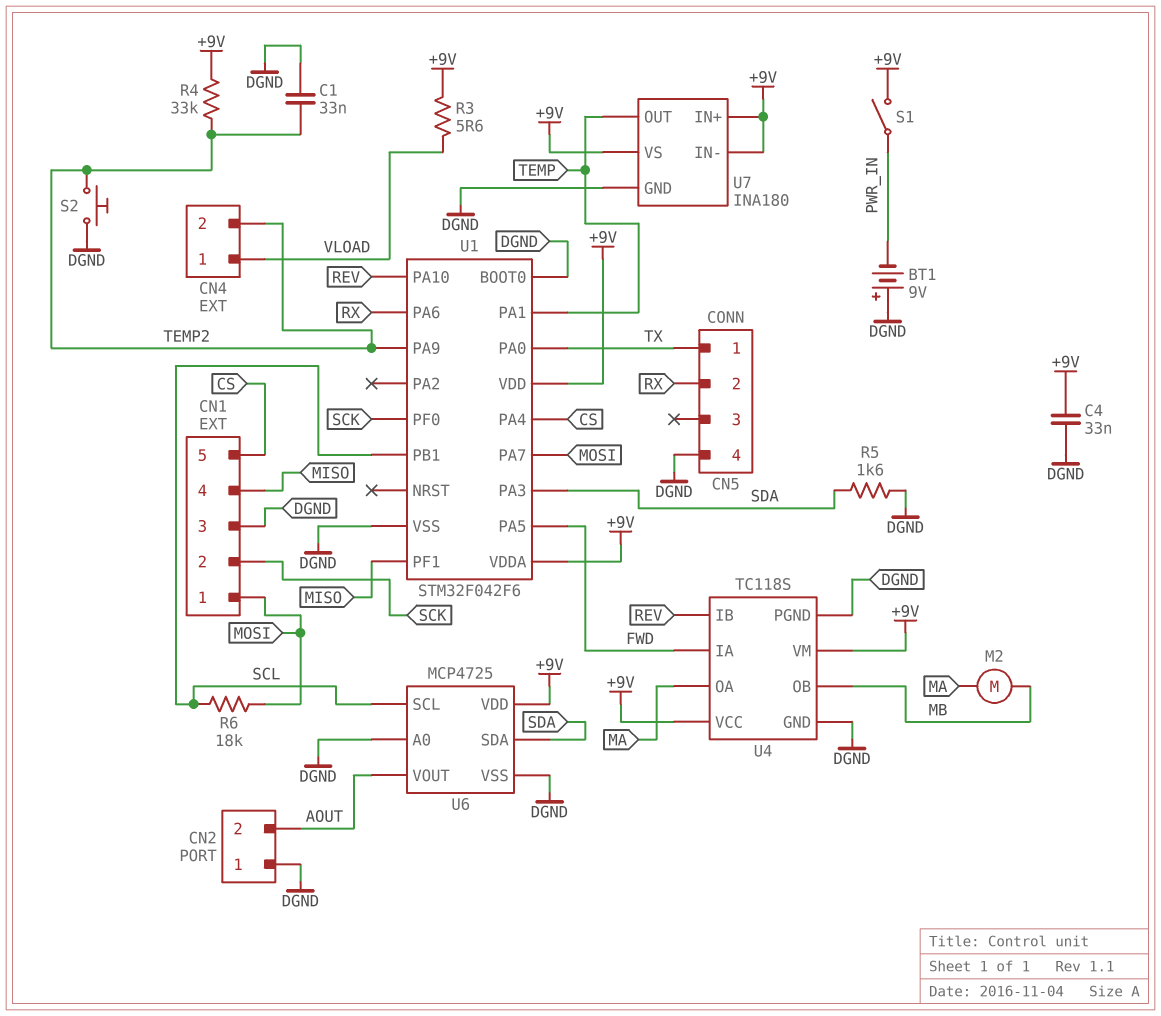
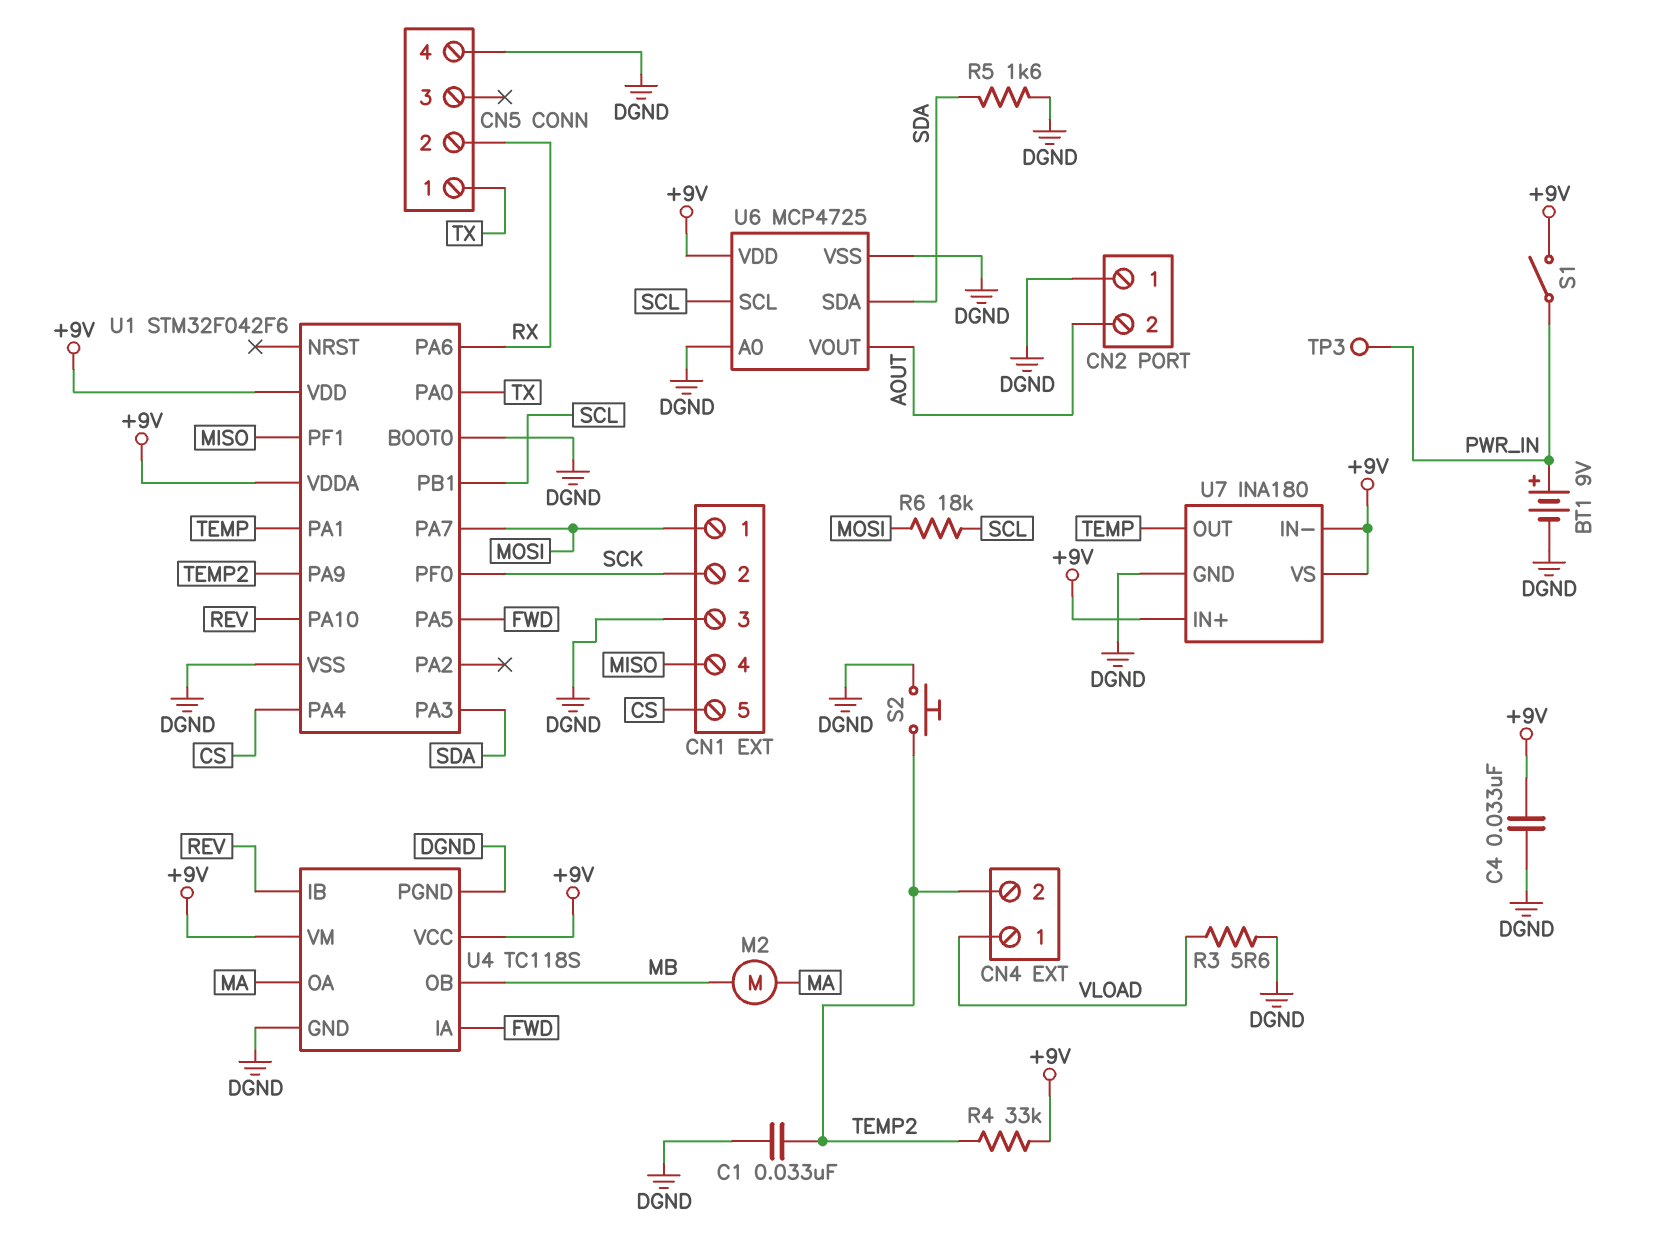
BT1: 9V (plus DGND, minus PWR_IN) -> 9V (plus PWR_IN, minus DGND)
R3: 5.6 (+9V, VLOAD) -> 5.6 (DGND, VLOAD)
TP3: none -> test point (PWR_IN)

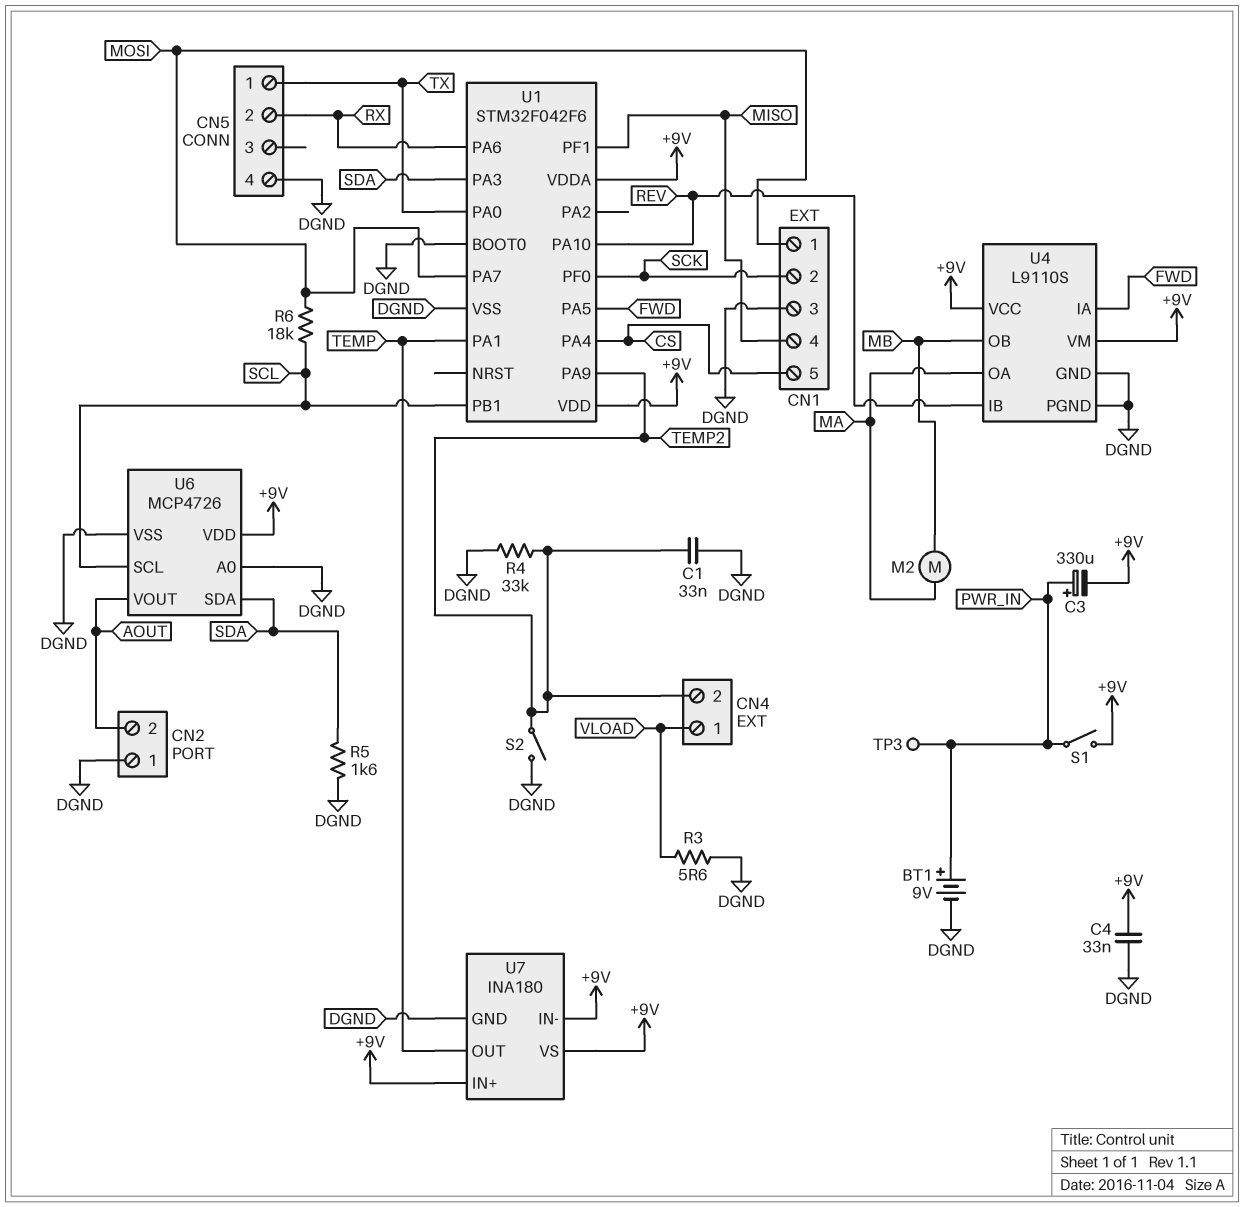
C3: none -> 330uF (plus PWR_IN, minus +9V)
R4: 33k (+9V, TEMP2) -> 33k (DGND, TEMP2)
S2: button (DGND, TEMP2) -> switch (DGND, TEMP2)
U4: TC118S -> L9110S
U6: MCP4725 -> MCP4726

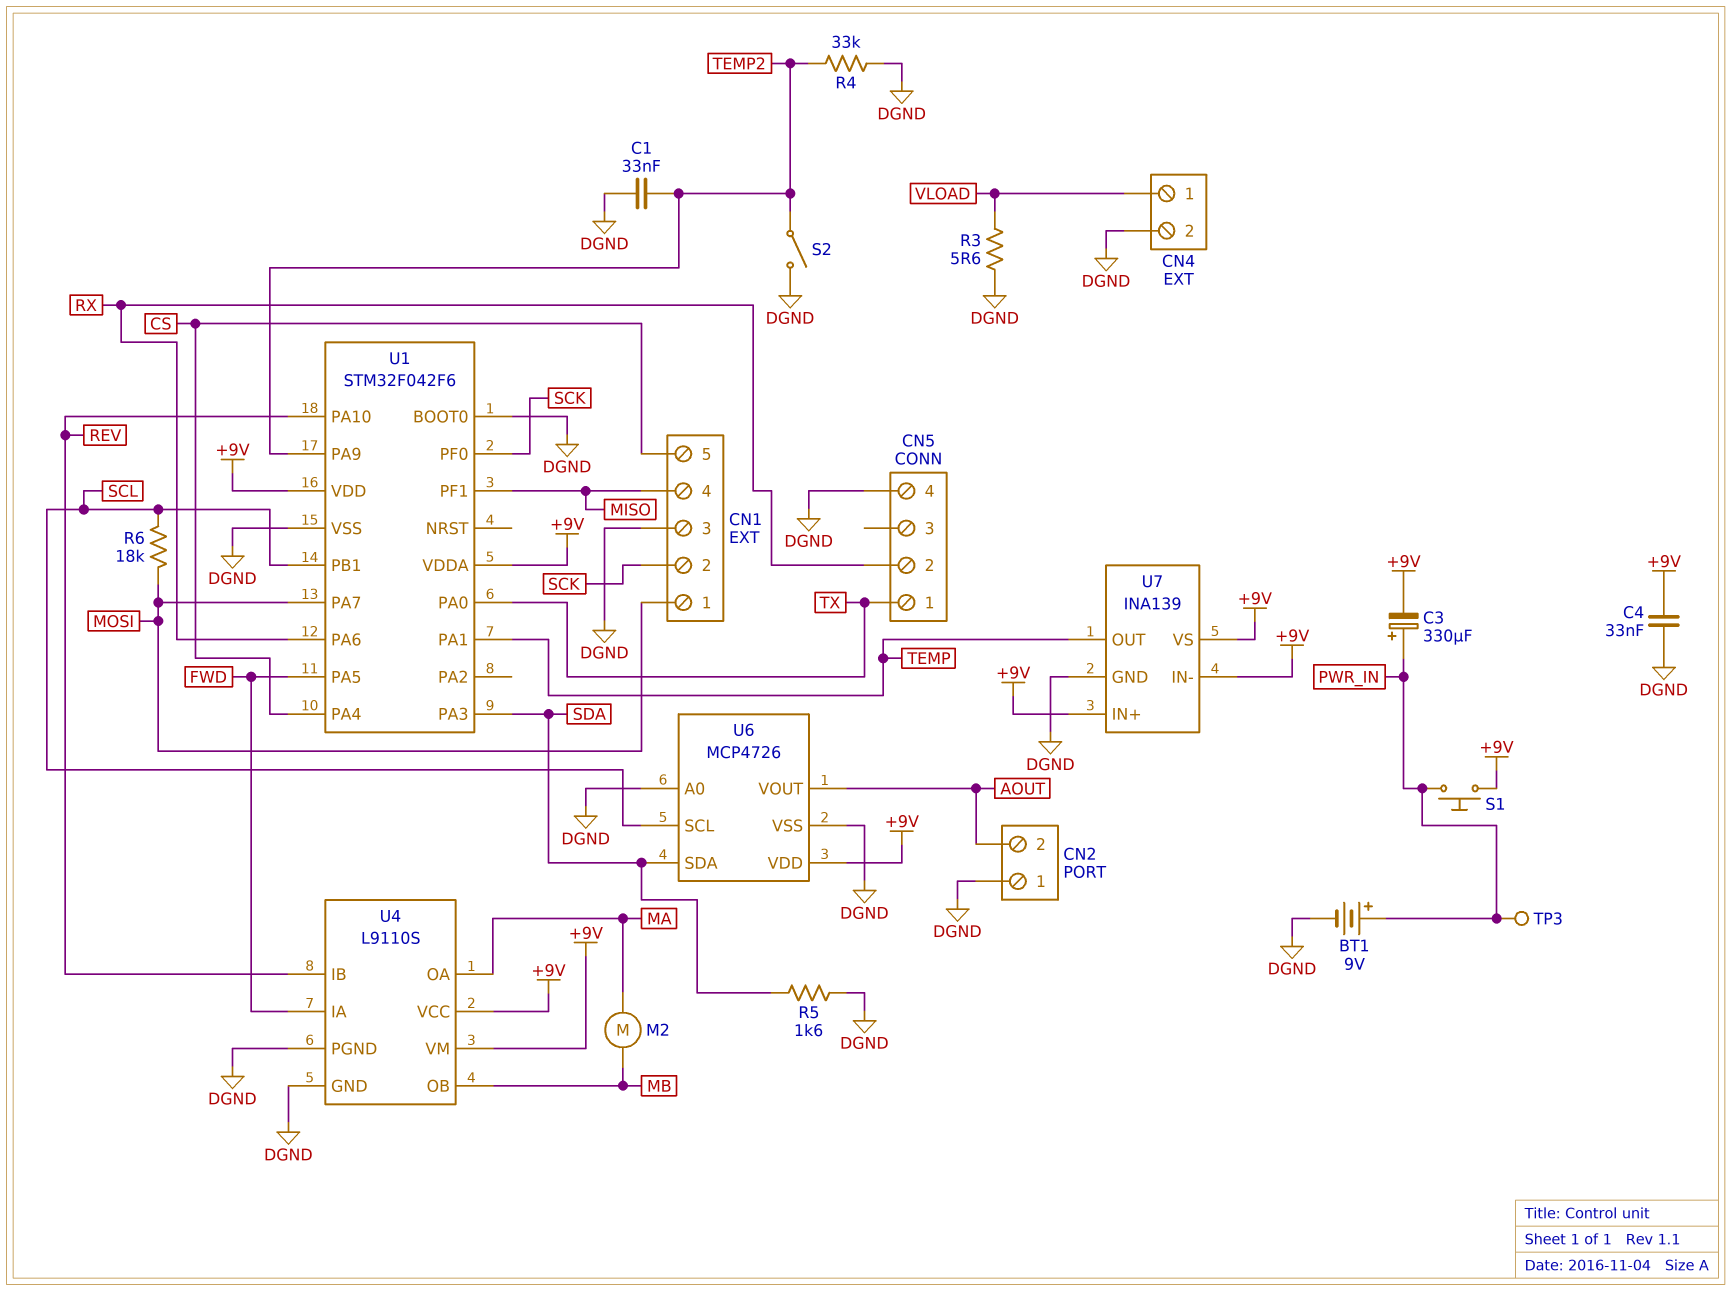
CN4 pin 2: TEMP2 -> DGND
S1: switch (+9V, PWR_IN) -> button (+9V, PWR_IN)
U7: INA180 -> INA139

